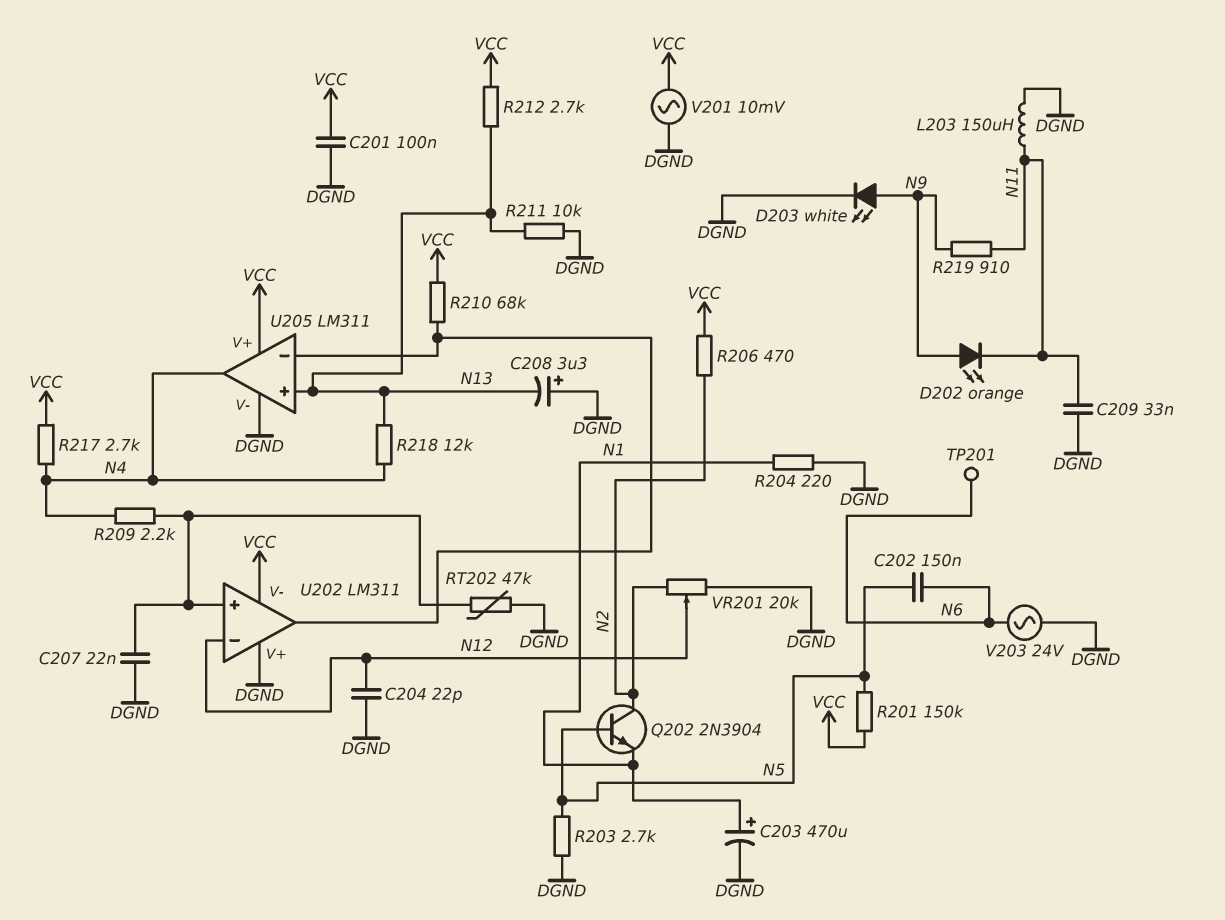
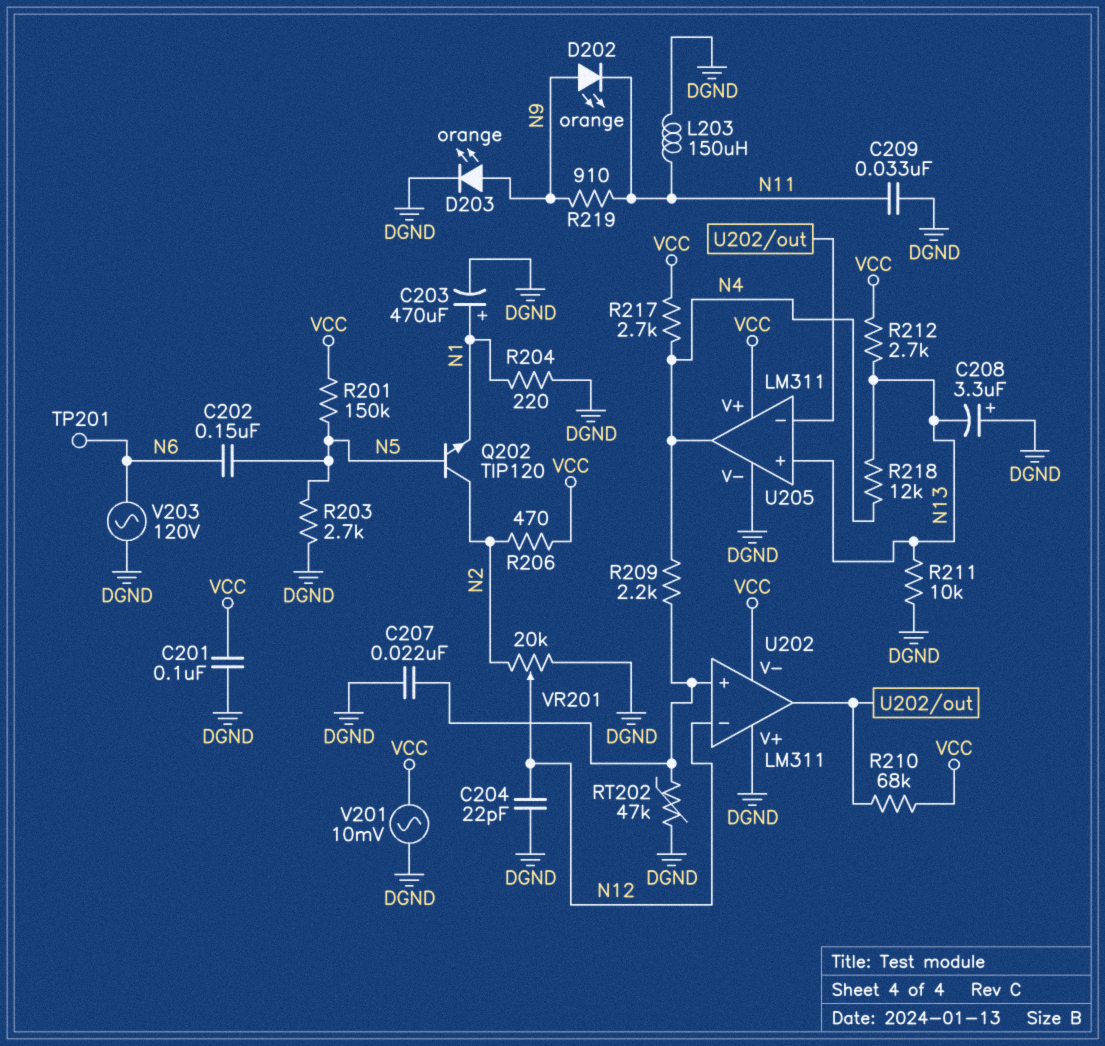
D203: LED white (A N9, K DGND) -> LED orange (A N9, K DGND)
Q202: NPN 2N3904 (B N5, C N2, E N1) -> NPN TIP120 (B N5, C N2, E N1)
V203: AC 24V (DGND, N6) -> AC 120V (DGND, N6)

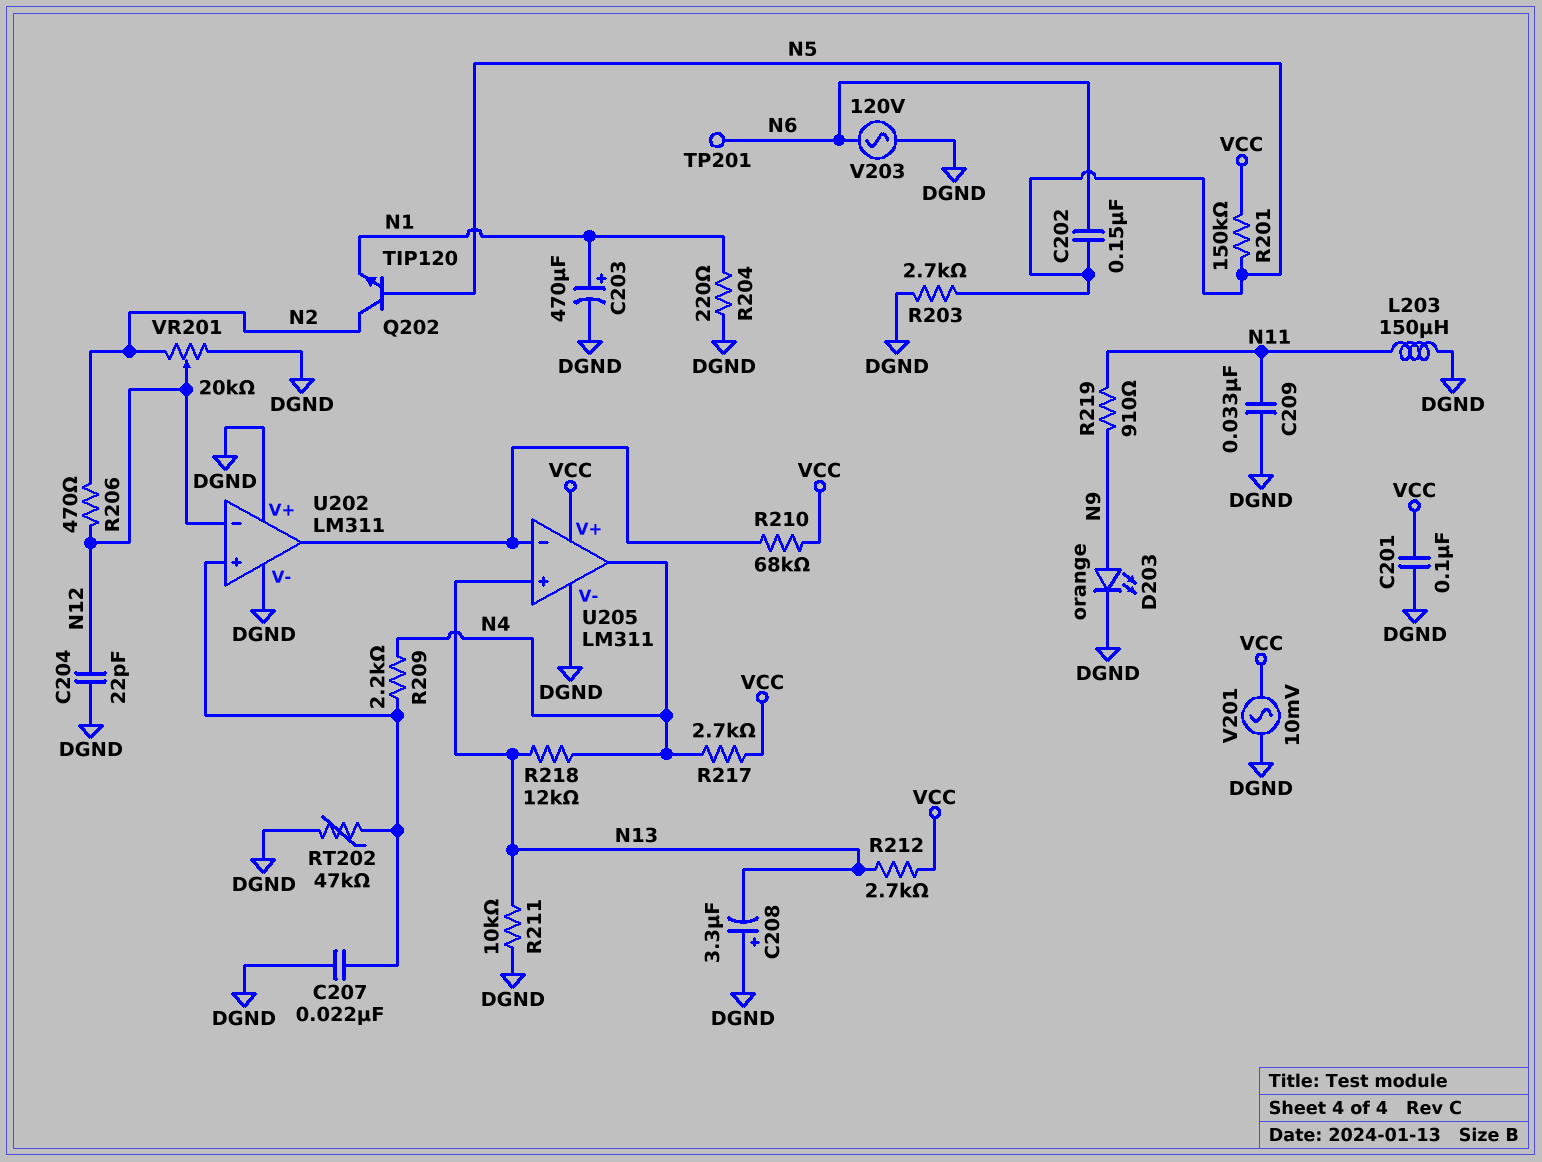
D202: LED orange (A N9, K N11) -> none
R206: 470 (N2, VCC) -> 470 (N2, N12)
U202 pin V-: VCC -> DGND

